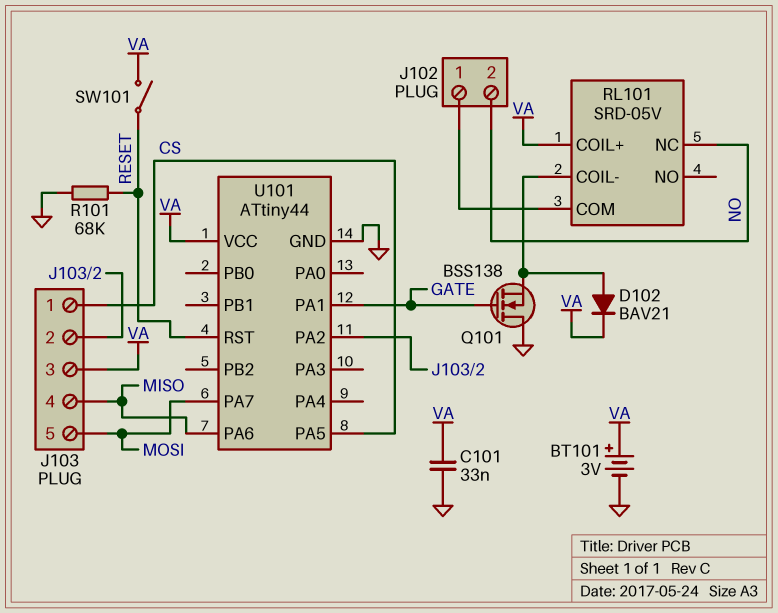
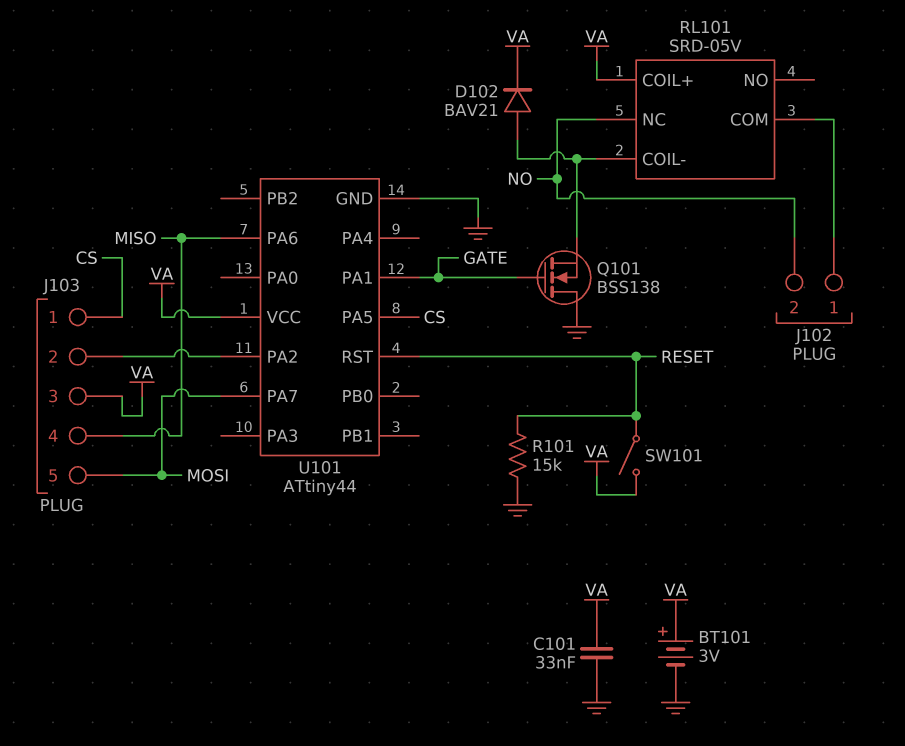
R101: 68k (GND, RESET) -> 15k (GND, RESET)

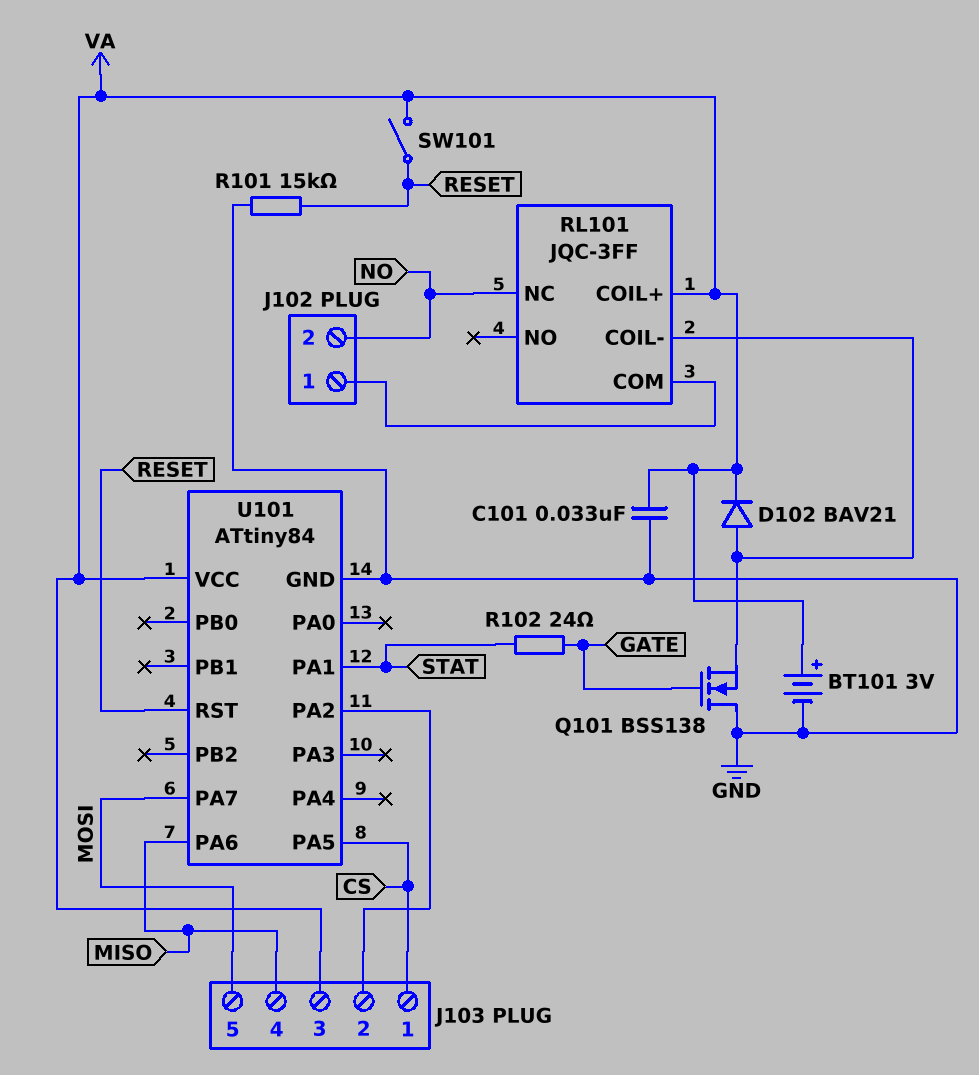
R102: none -> 24 (GATE, STAT)
RL101: SRD-05V -> JQC-3FF
U101: ATtiny44 -> ATtiny84
U101 pin PA1: GATE -> STAT

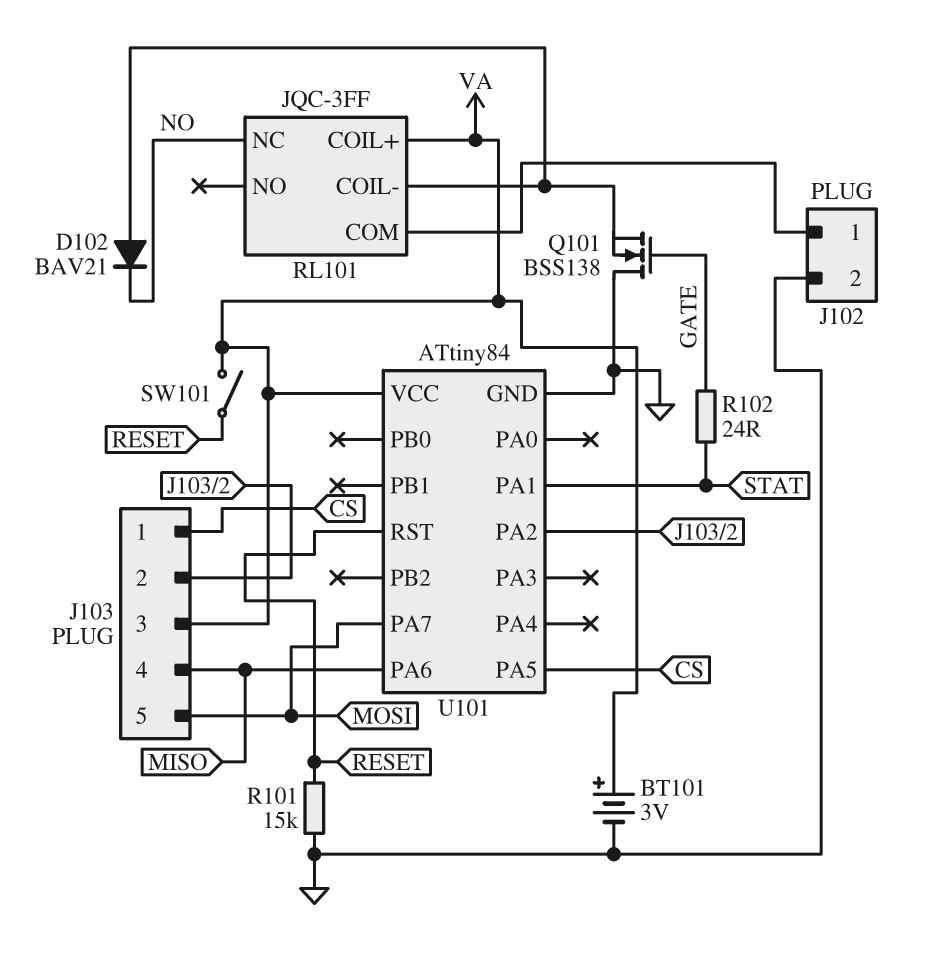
C101: 33nF (GND, VA) -> none
D102: diode BAV21 (A RL101/COIL-, K VA) -> diode BAV21 (A RL101/COIL-, K NO)
J102 pin 2: NO -> GND

